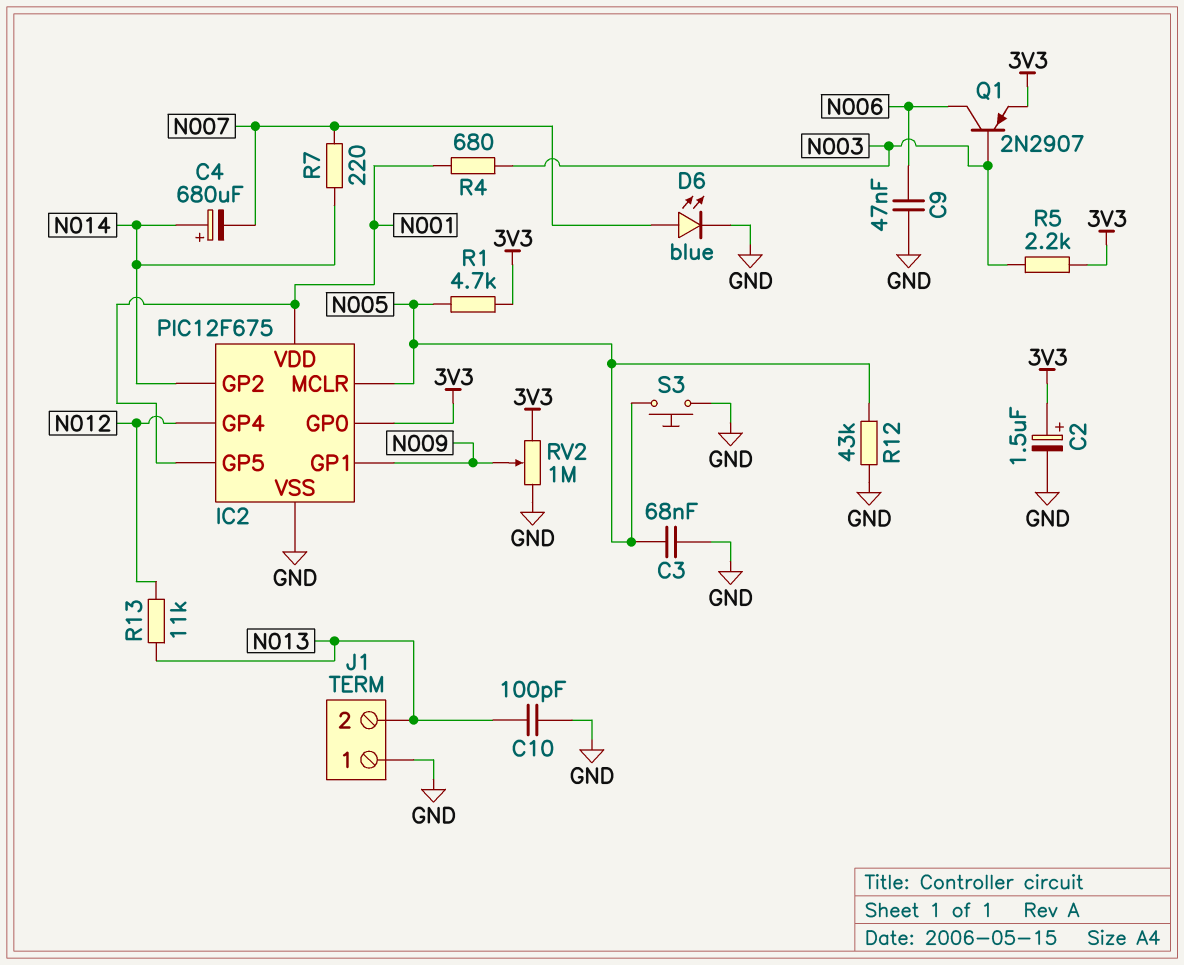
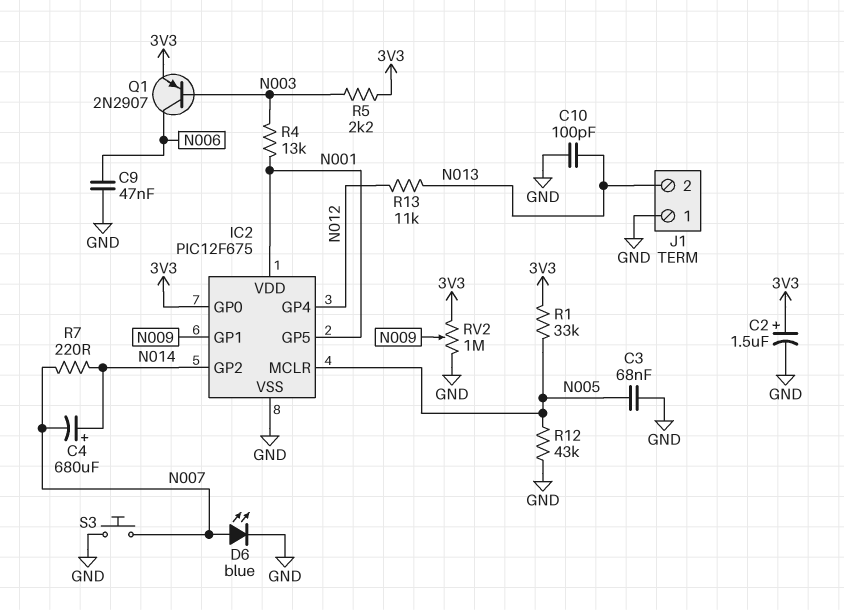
R1: 4.7k (3V3, N005) -> 33k (3V3, N005)
R4: 680 (N001, N003) -> 13k (N001, N003)
S3: button (GND, N005) -> button (GND, N007)

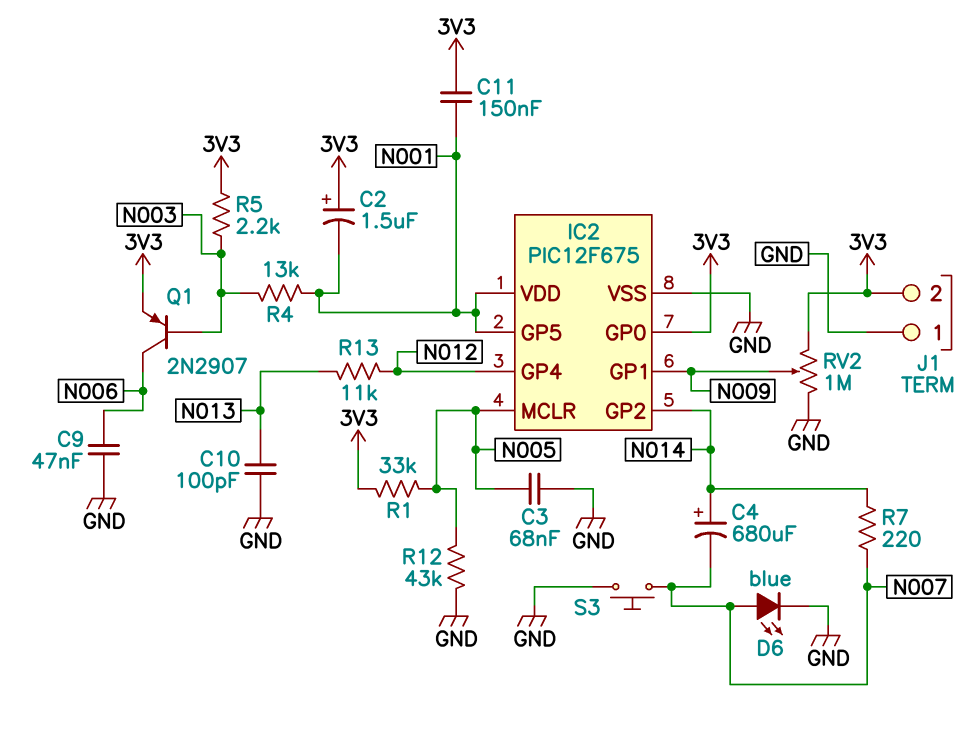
C2: 1.5uF (plus 3V3, minus GND) -> 1.5uF (plus 3V3, minus N001)
C11: none -> 150nF (3V3, N001)
J1 pin 2: N013 -> 3V3

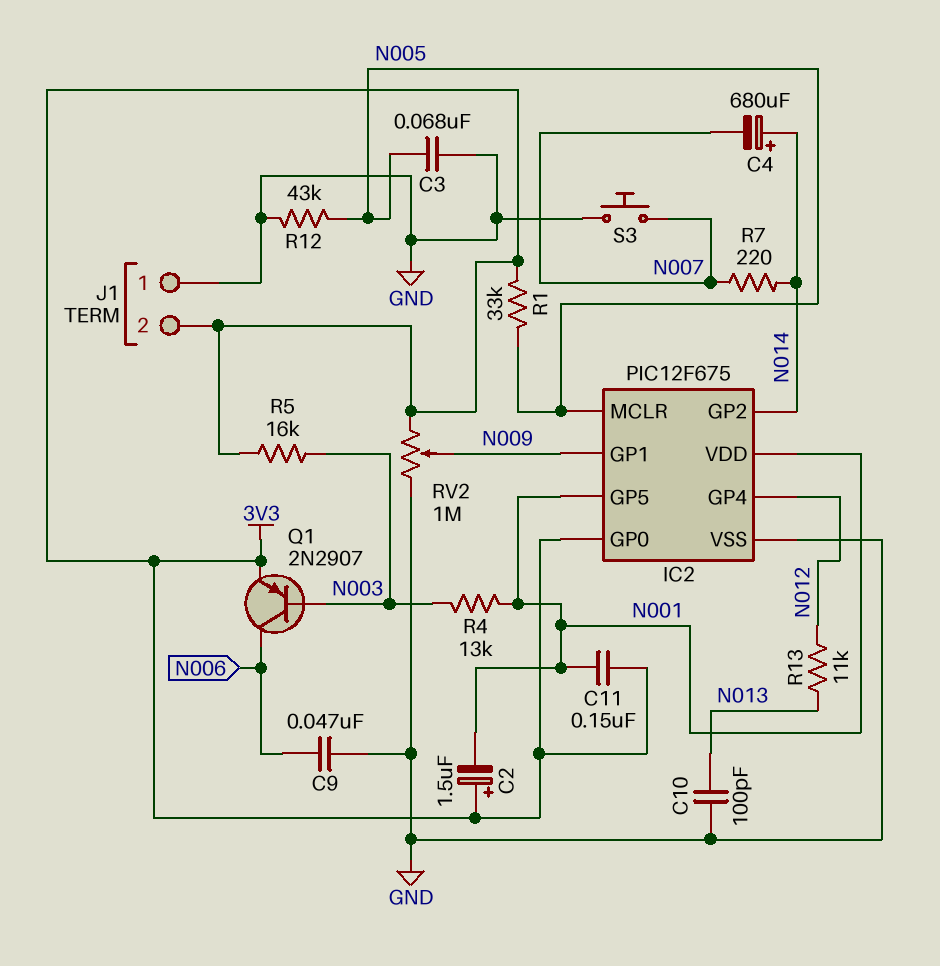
D6: LED blue (A N007, K GND) -> none
R5: 2.2k (3V3, N003) -> 16k (3V3, N003)

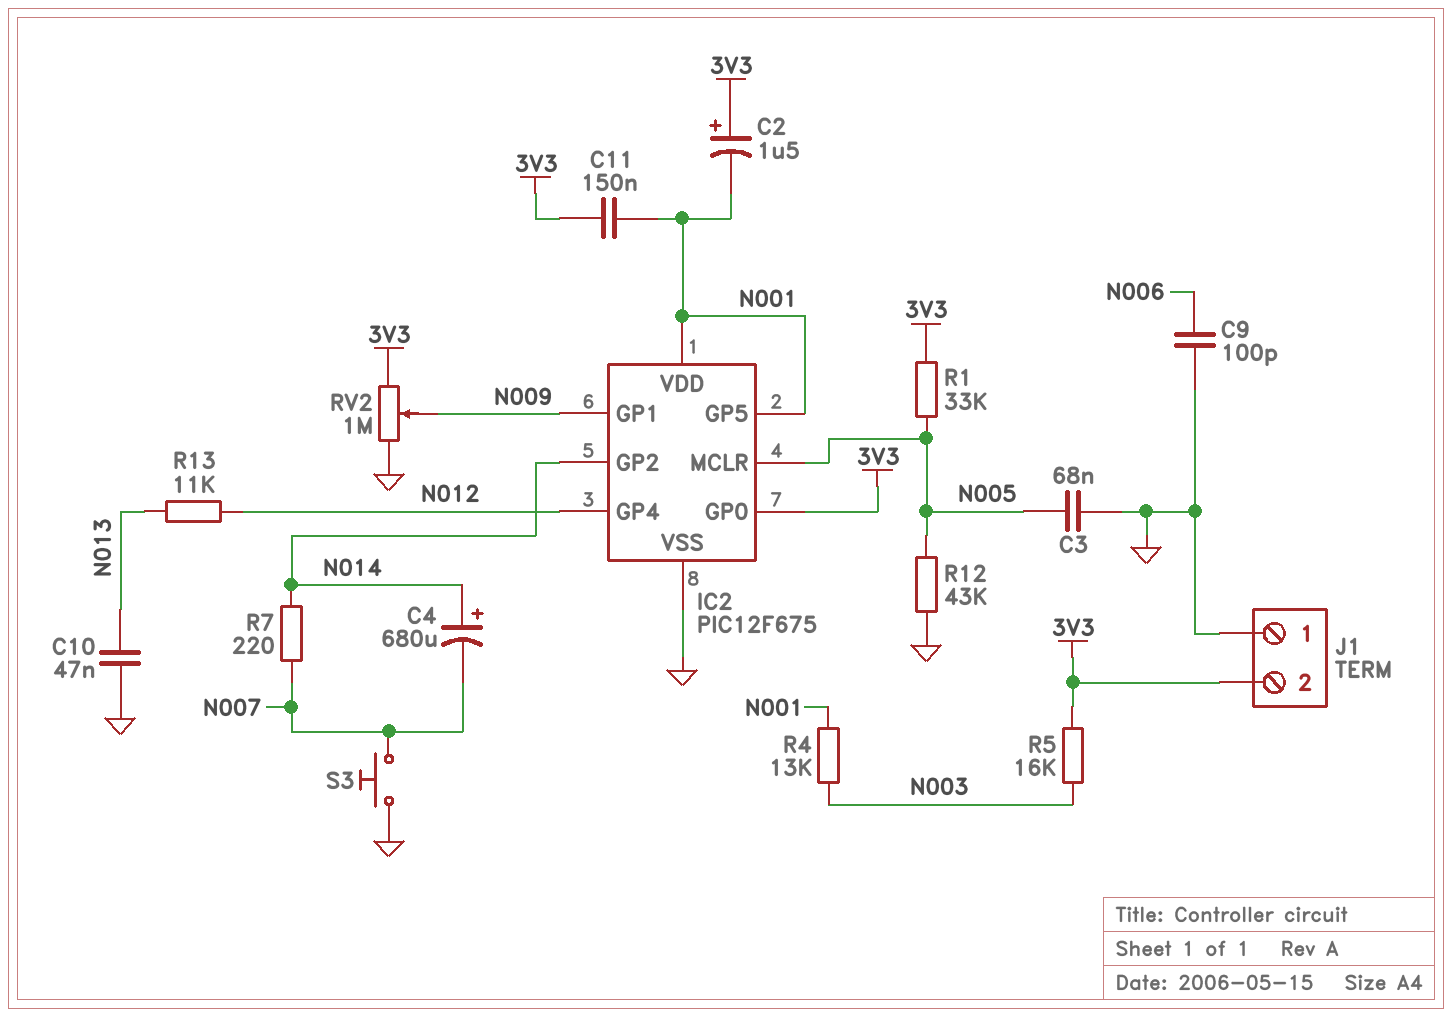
C9: 47nF (GND, N006) -> 100pF (GND, N006)
C10: 100pF (GND, N013) -> 47nF (GND, N013)
Q1: PNP 2N2907 (B N003, C N006, E 3V3) -> none

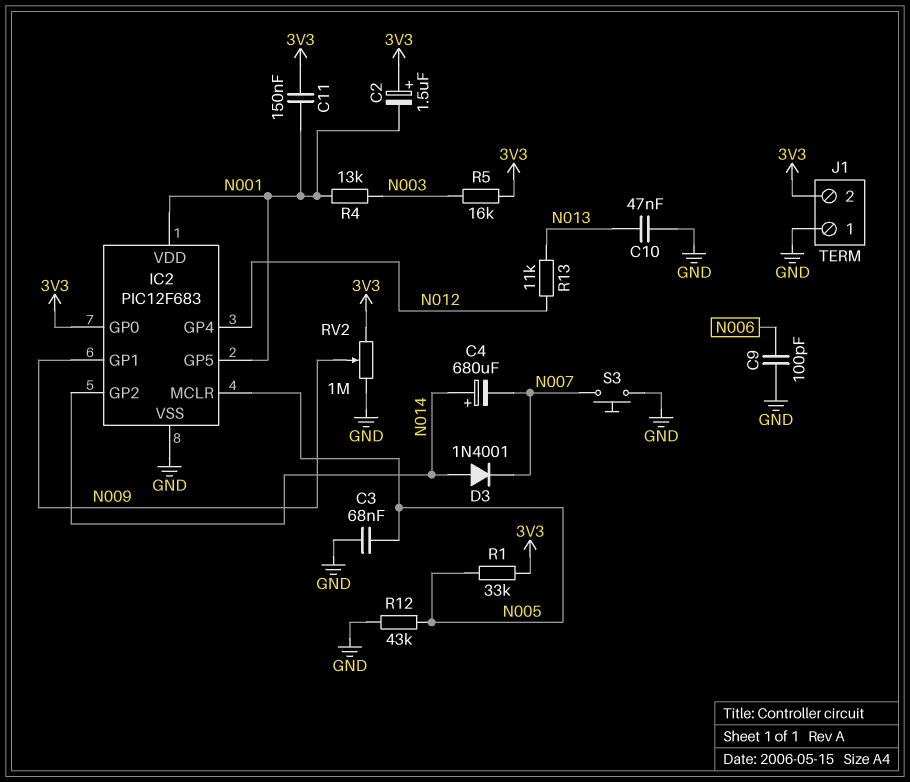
D3: none -> diode 1N4001 (A N014, K N007)
IC2: PIC12F675 -> PIC12F683
R7: 220 (N007, N014) -> none

